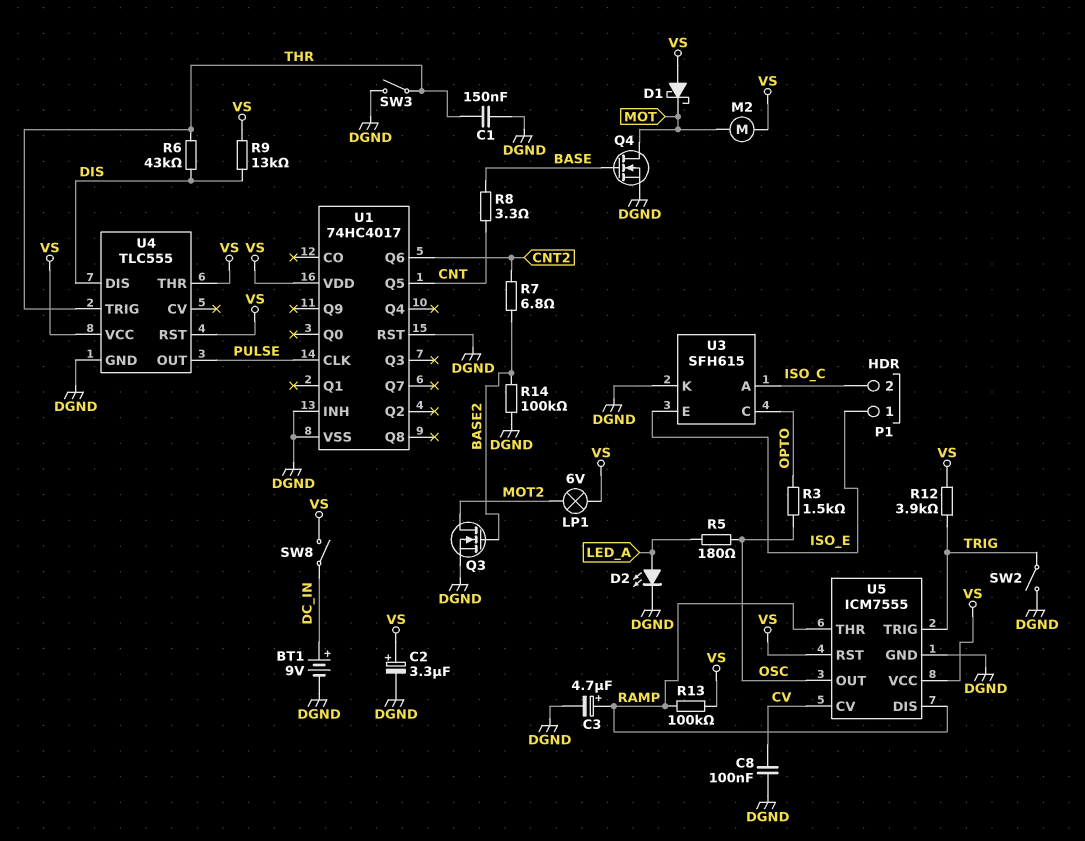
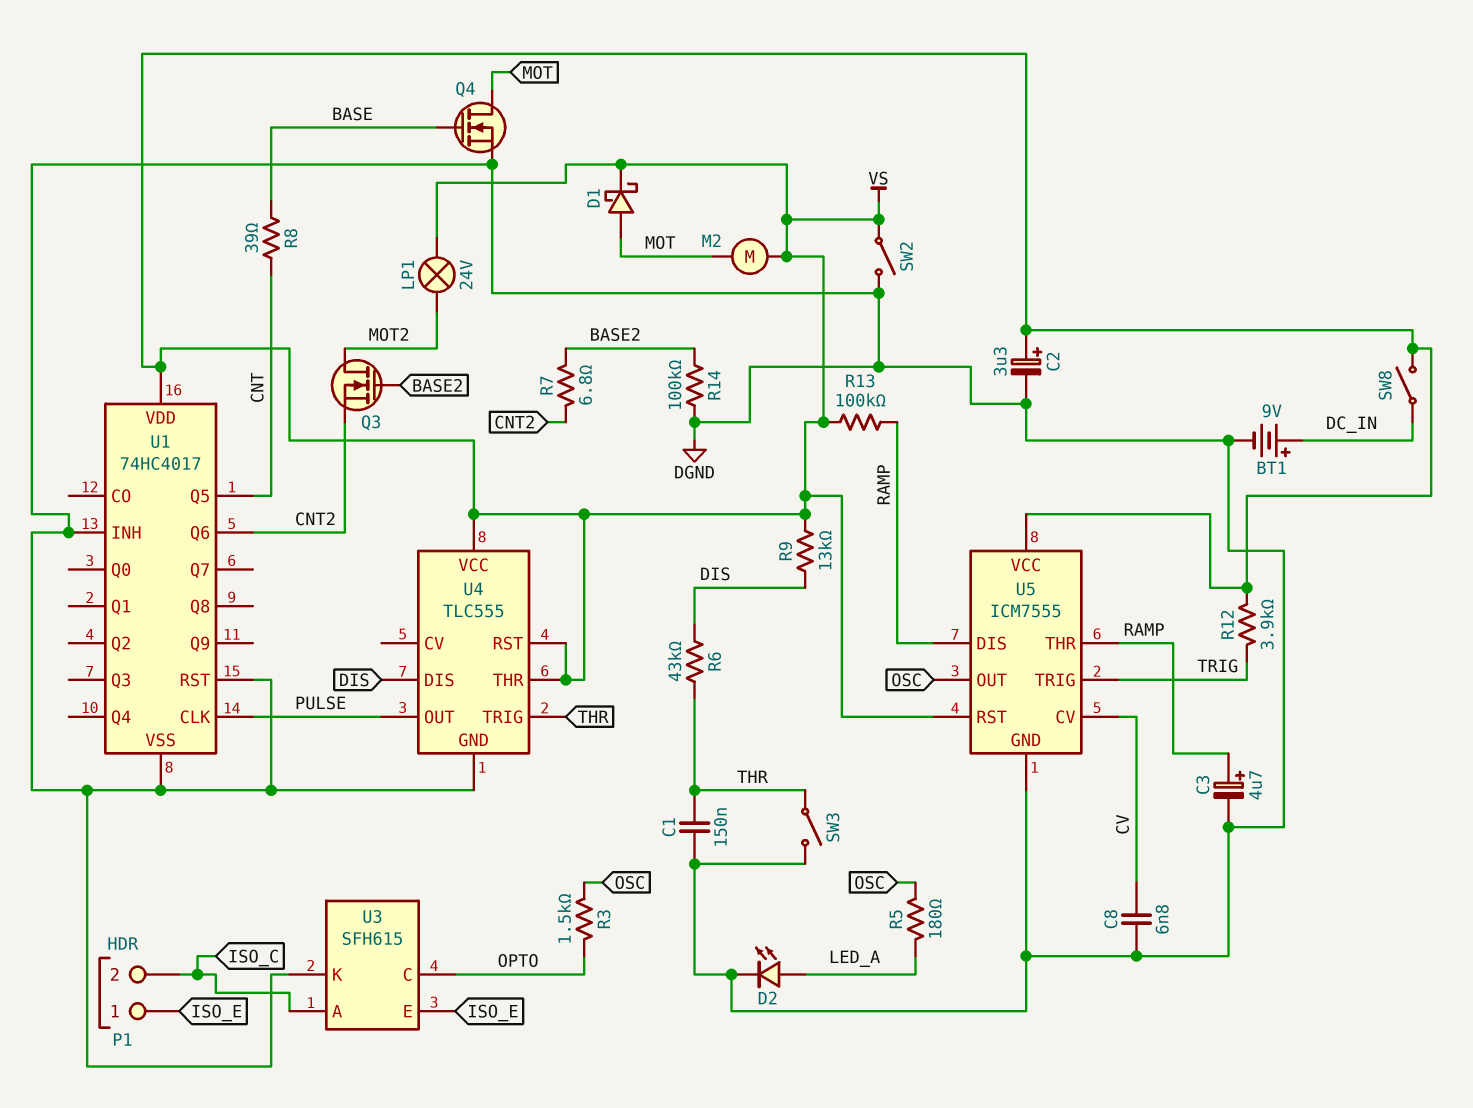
C8: 100nF (CV, DGND) -> 6.8nF (CV, DGND)
D1: schottky (A VS, K MOT) -> schottky (A MOT, K VS)
LP1: lamp 6V (MOT2, VS) -> lamp 24V (MOT2, VS)
Q3: NMOS (G BASE2, D MOT2, S DGND) -> NMOS (G BASE2, D MOT2, S CNT2)
R8: 3.3 (BASE, CNT) -> 39 (BASE, CNT)
SW2: switch (DGND, TRIG) -> switch (DGND, VS)

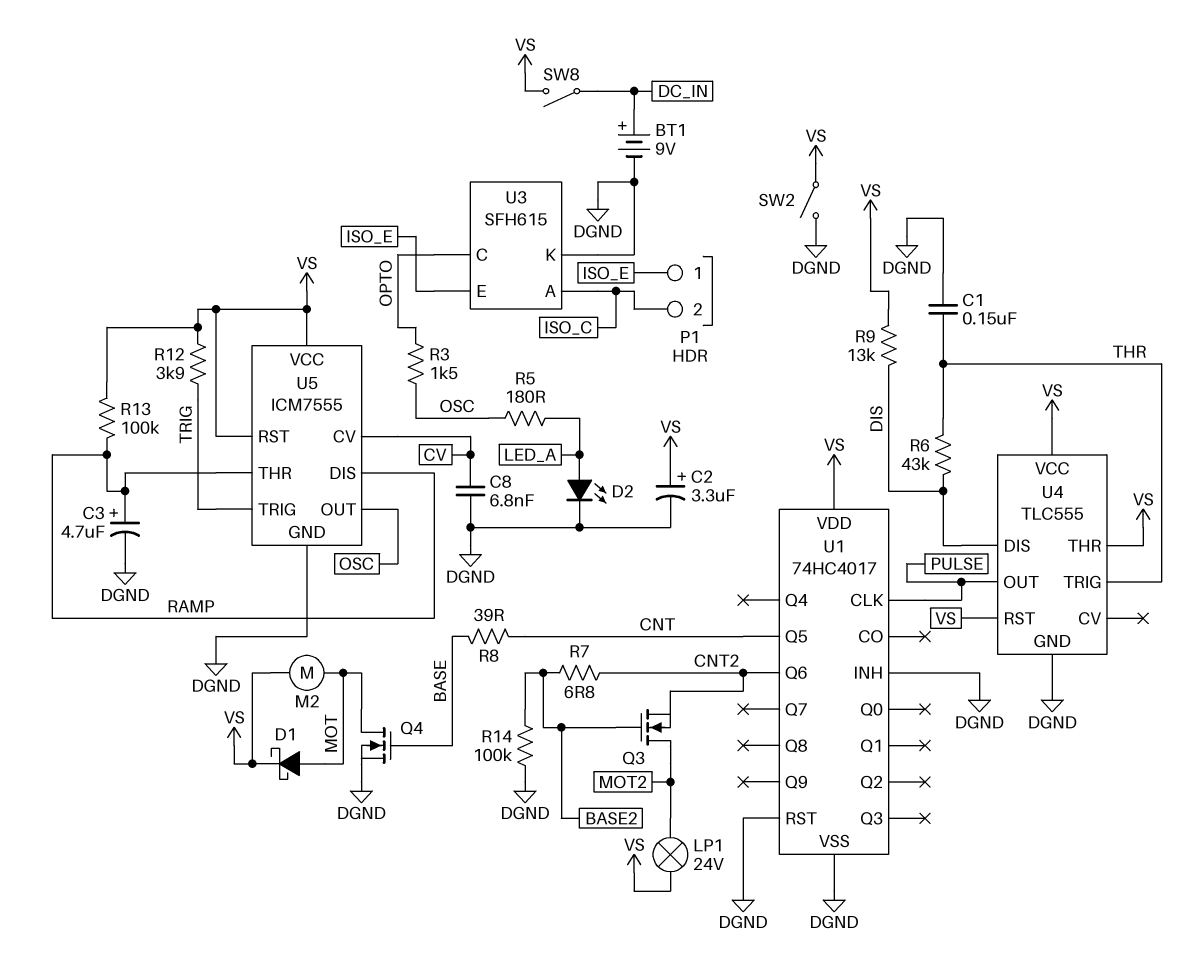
SW3: switch (DGND, THR) -> none

